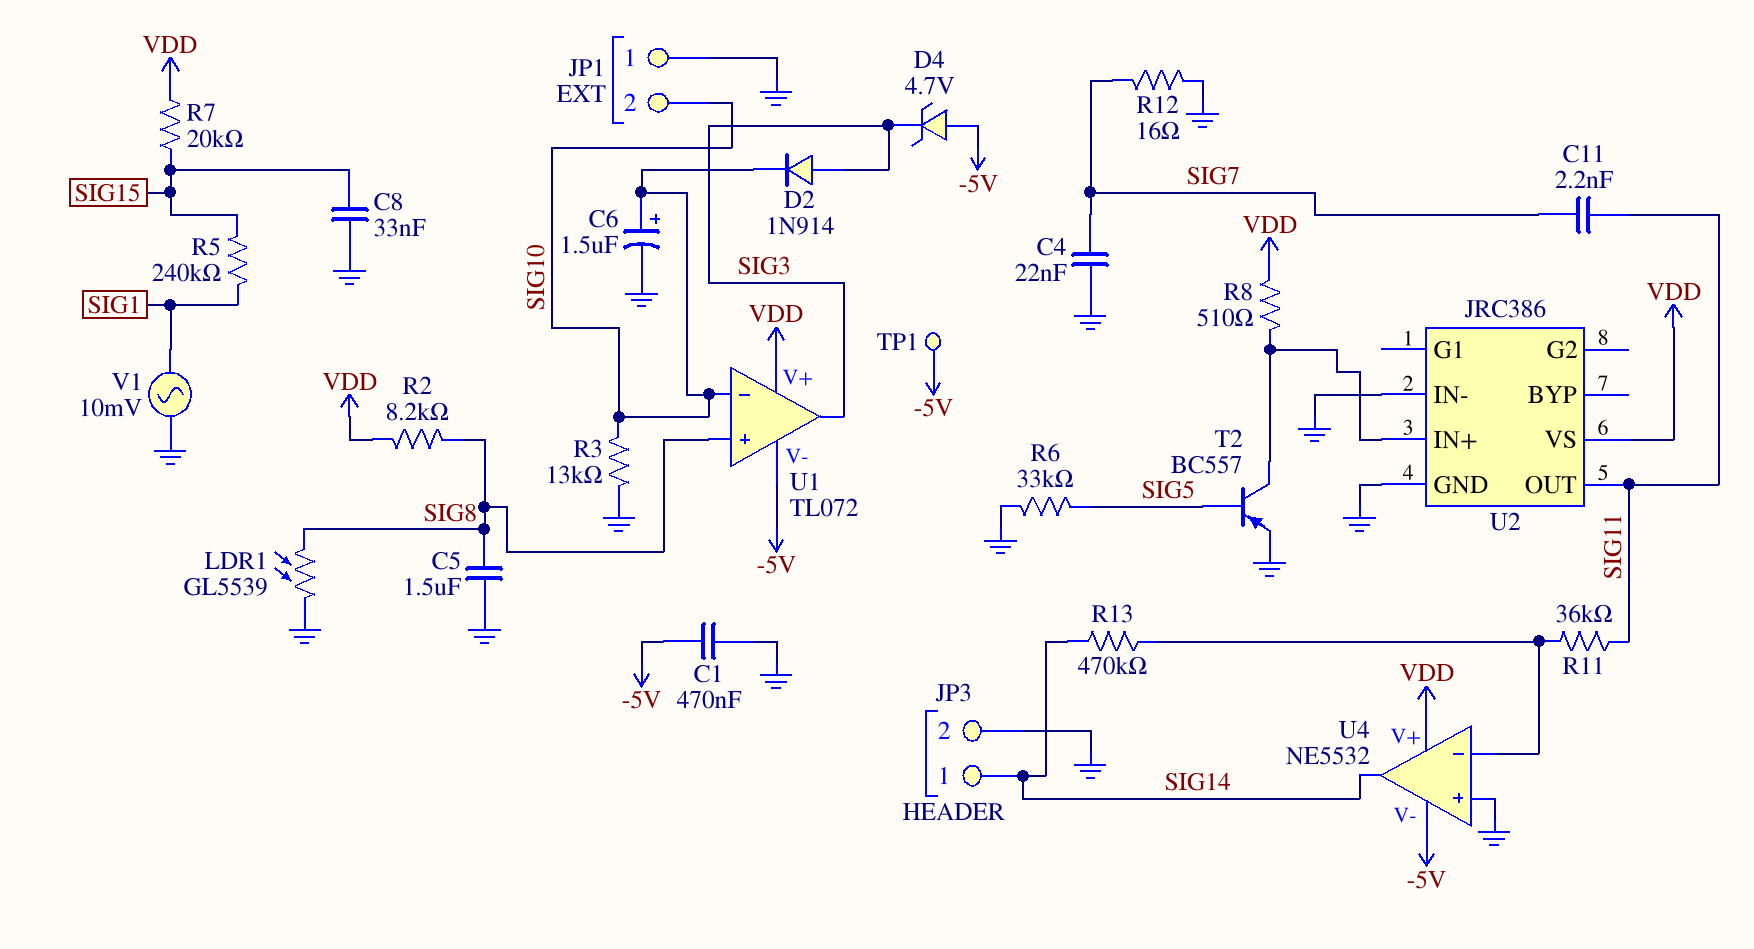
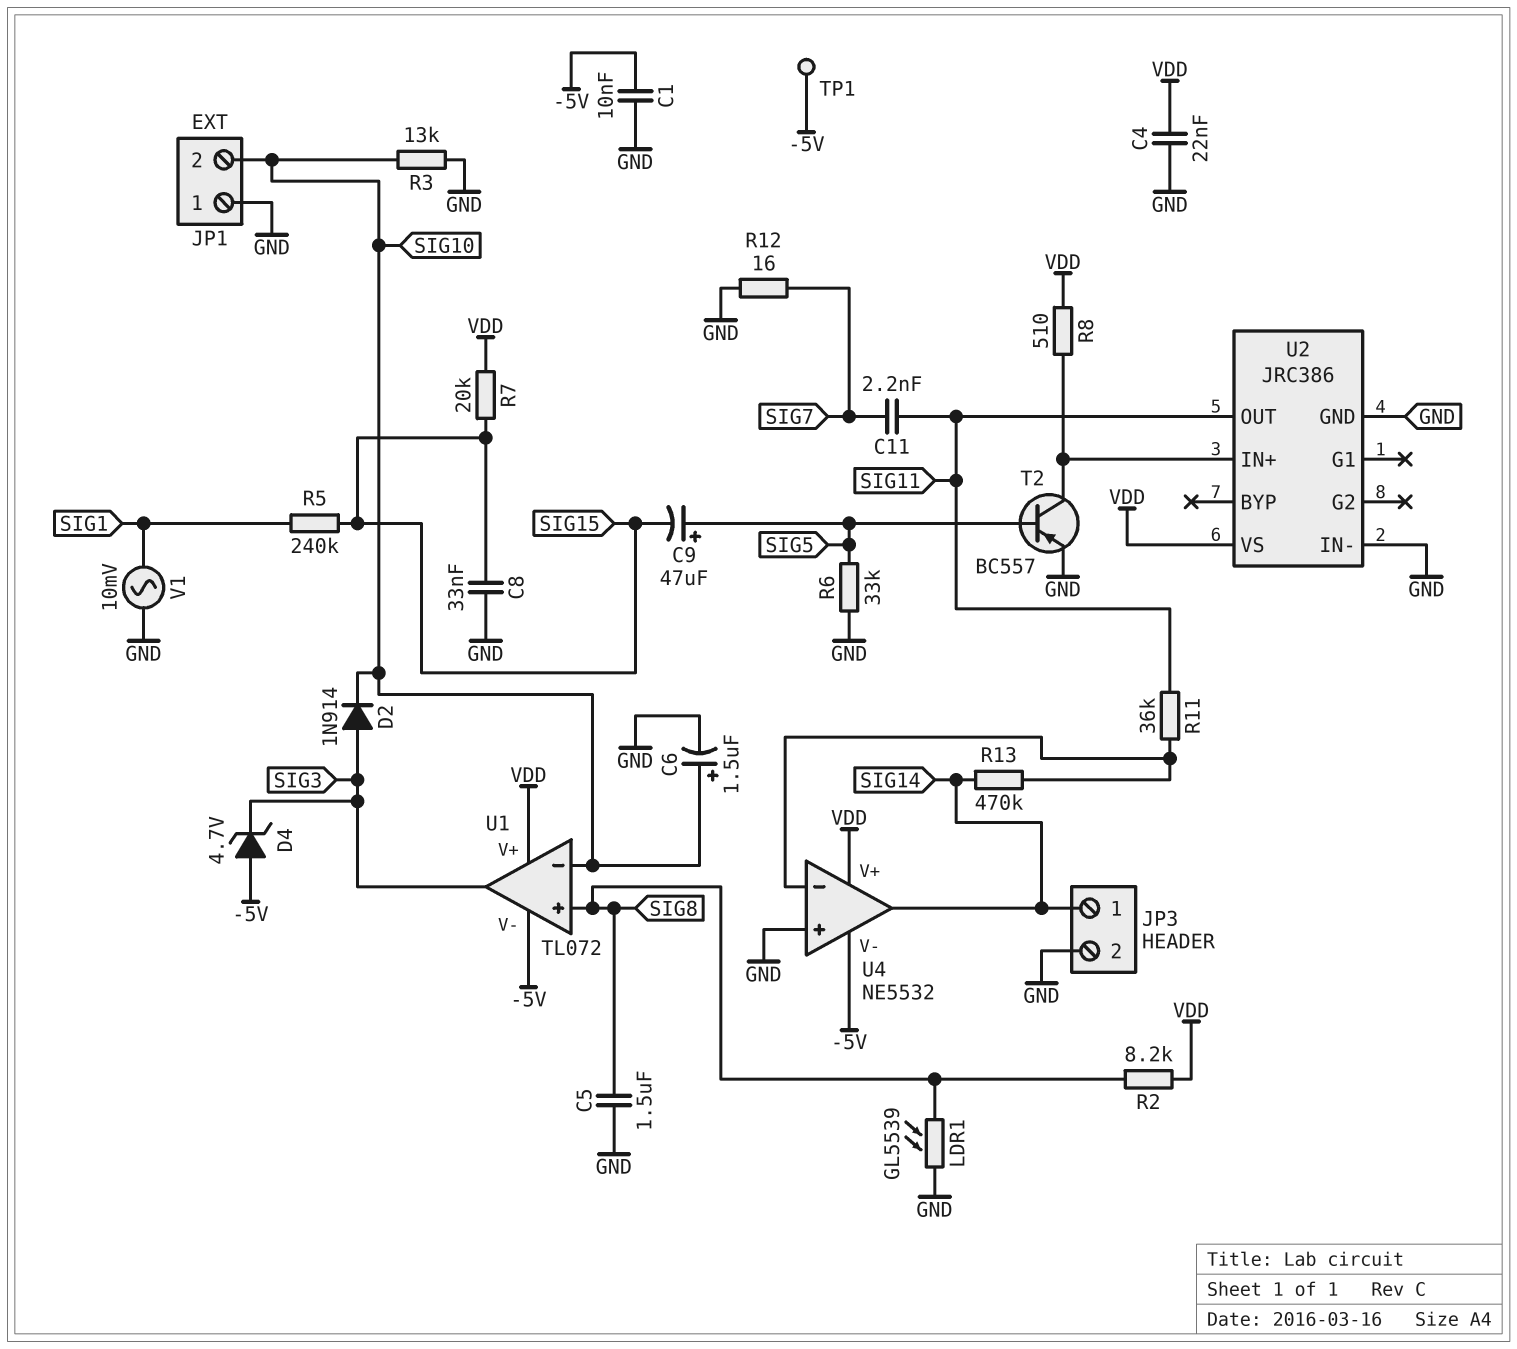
C1: 470nF (-5V, GND) -> 10nF (-5V, GND)
C4: 22nF (GND, SIG7) -> 22nF (GND, VDD)
C9: none -> 47uF (plus SIG5, minus SIG15)

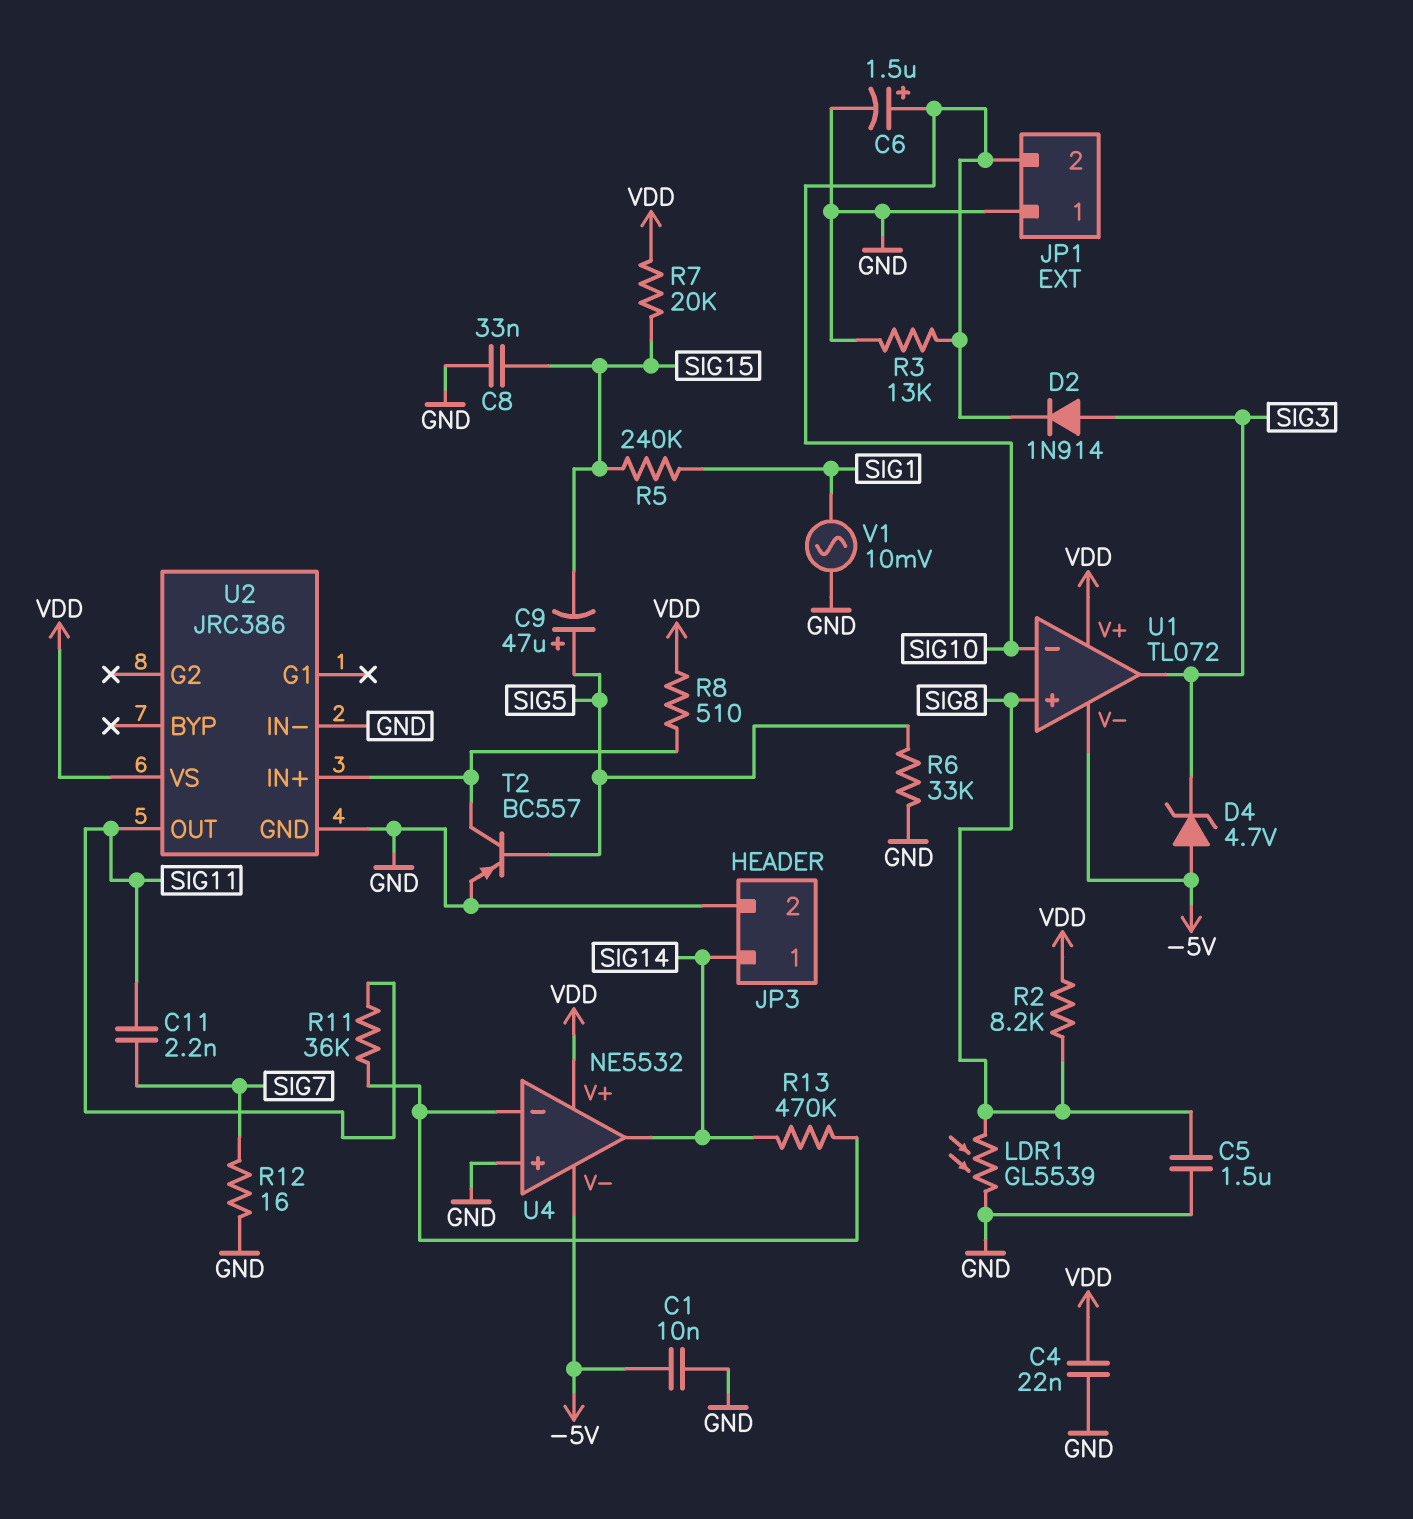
TP1: test point (-5V) -> none

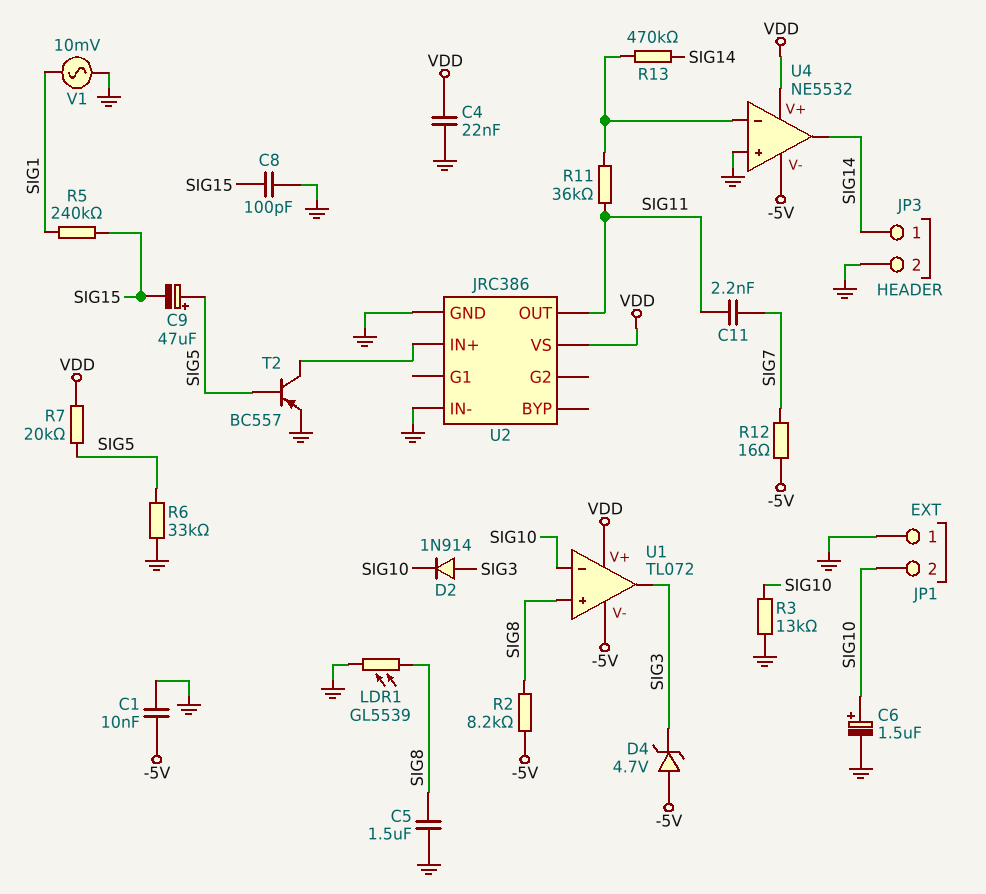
C8: 33nF (GND, SIG15) -> 100pF (GND, SIG15)
R2: 8.2k (SIG8, VDD) -> 8.2k (-5V, SIG8)
R7: 20k (SIG15, VDD) -> 20k (SIG5, VDD)
R8: 510 (U2/IN+, VDD) -> none
R12: 16 (GND, SIG7) -> 16 (-5V, SIG7)

